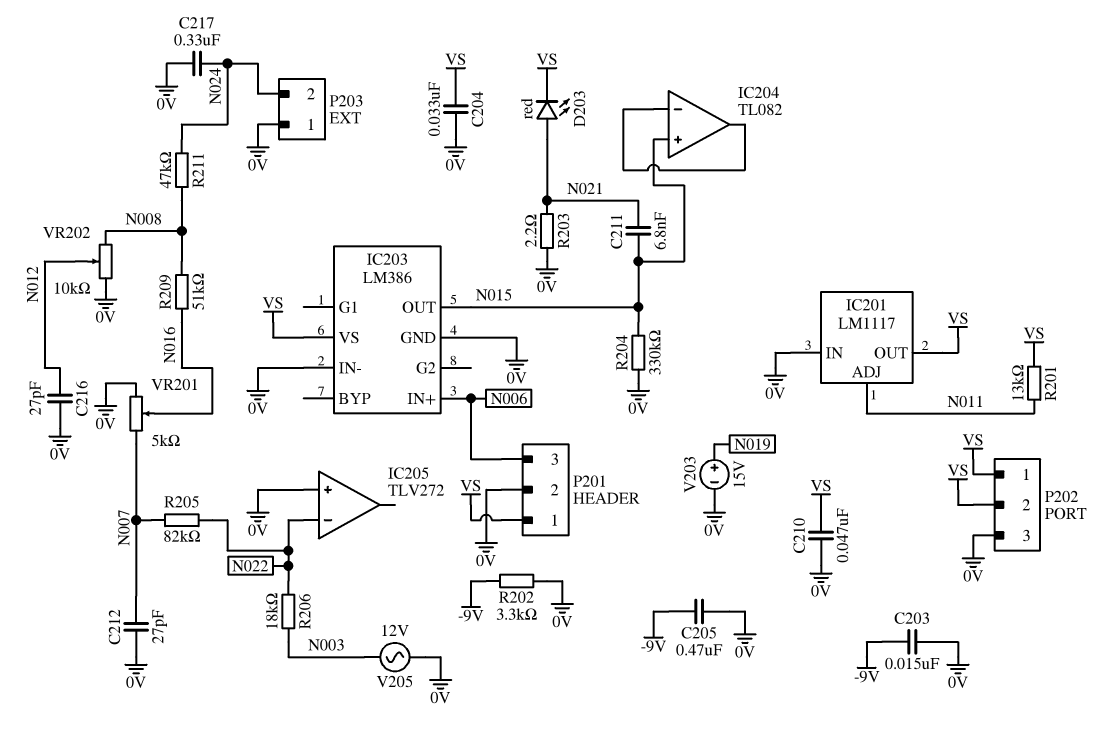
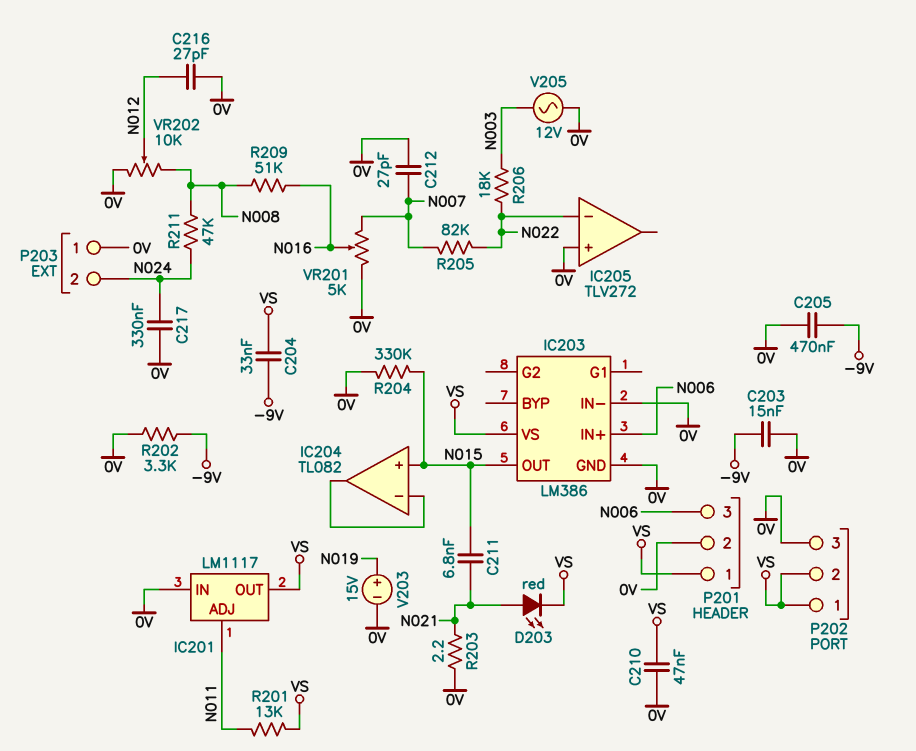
C204: 33nF (0V, VS) -> 33nF (-9V, VS)

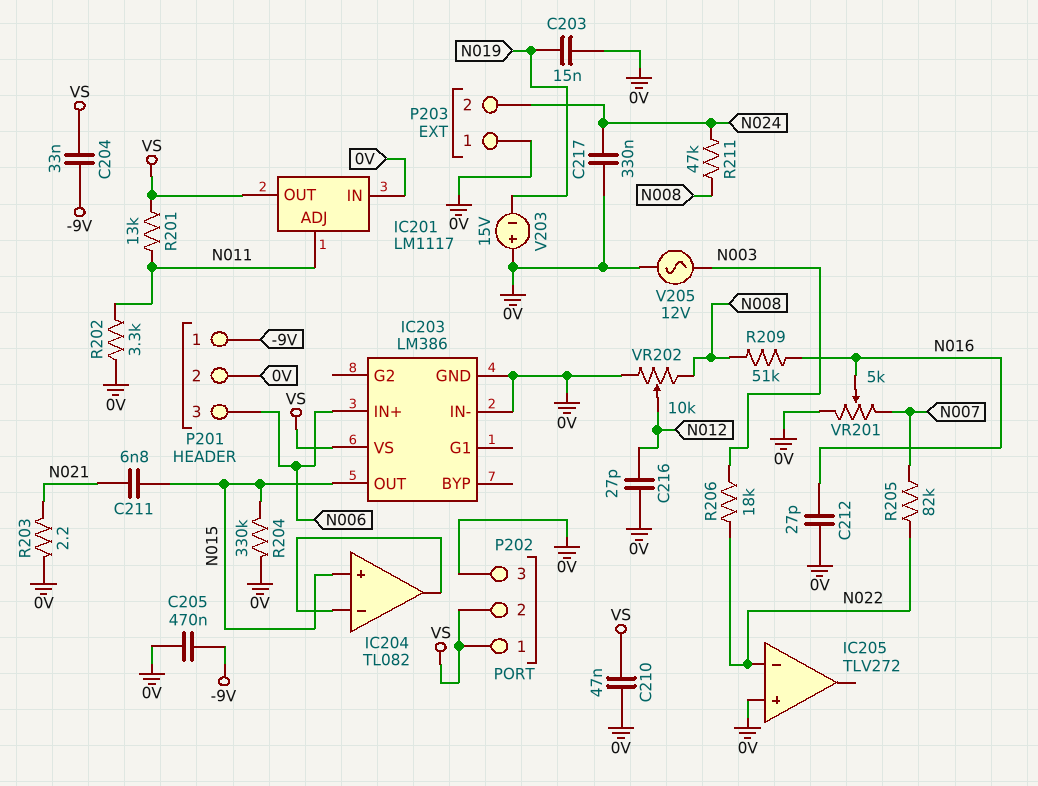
C203: 15nF (-9V, 0V) -> 15nF (0V, N019)
C212: 27pF (0V, N007) -> 27pF (0V, N016)
D203: LED red (A N021, K VS) -> none
P201 pin 1: VS -> -9V
R202: 3.3k (-9V, 0V) -> 3.3k (0V, N011)
V203: 15V (plus N019, minus 0V) -> 15V (plus 0V, minus N019)

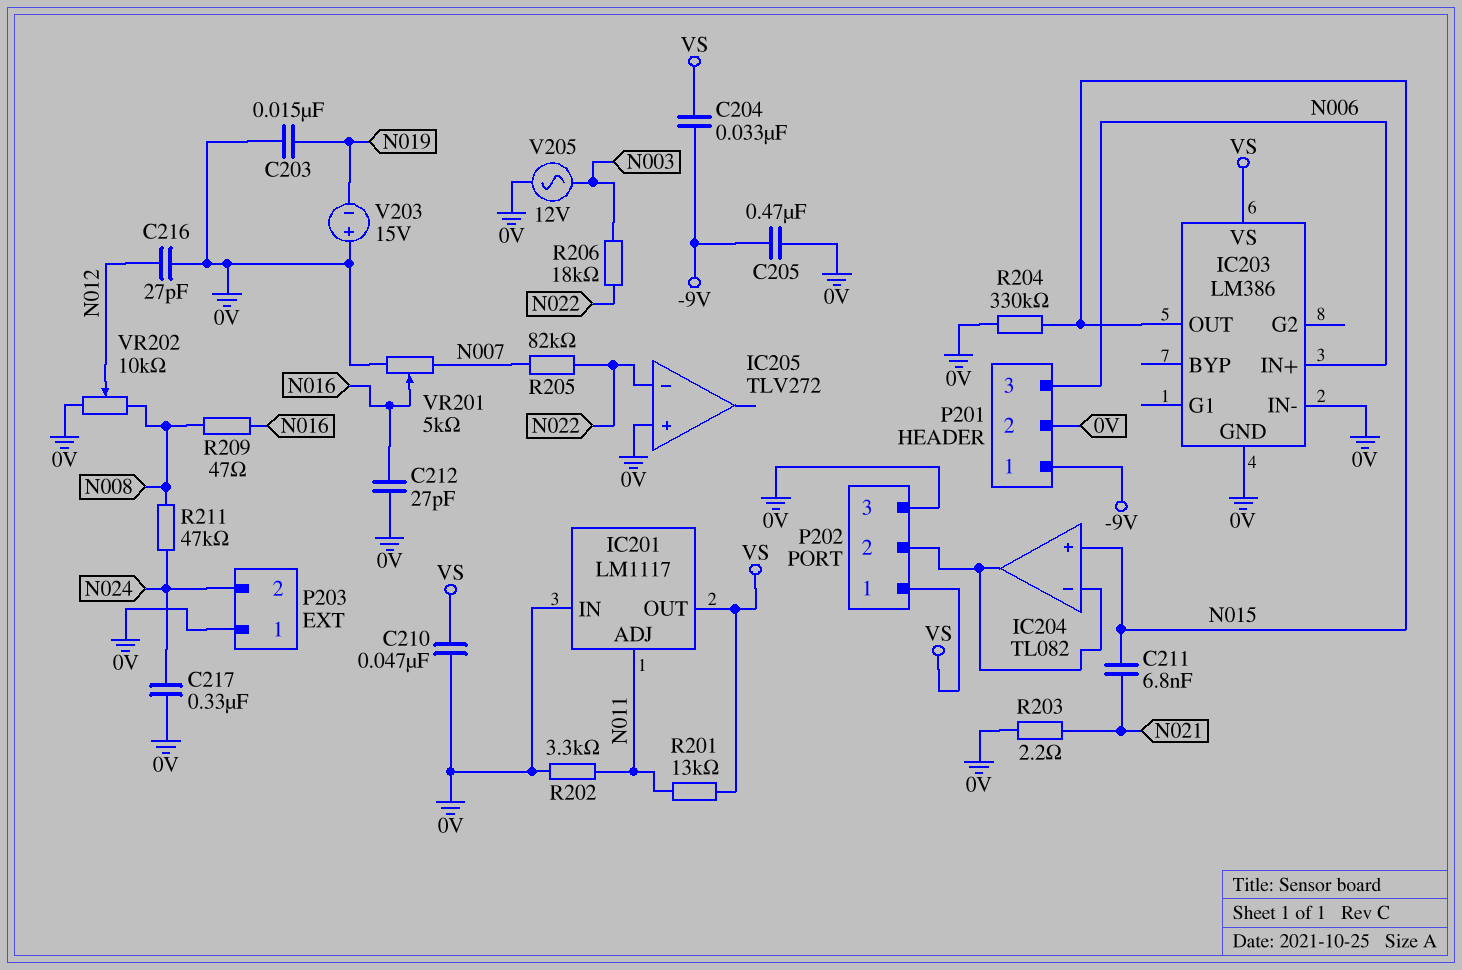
P202 pin 2: VS -> IC204/in-
R209: 51k (N008, N016) -> 47 (N008, N016)

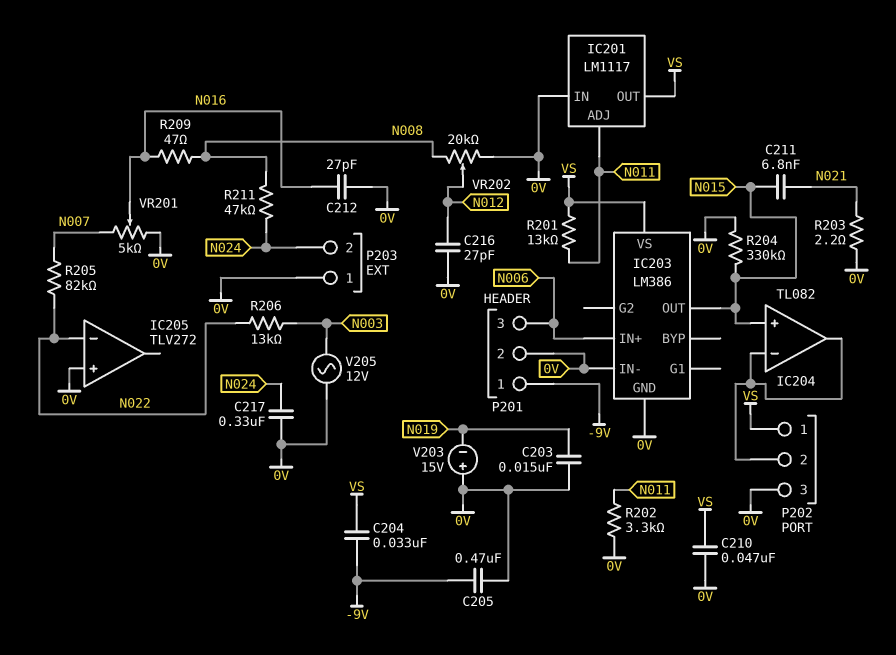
R206: 18k (N003, N022) -> 13k (N003, N022)
VR202: 10k (0V, N008, wiper N012) -> 20k (0V, N008, wiper N012)

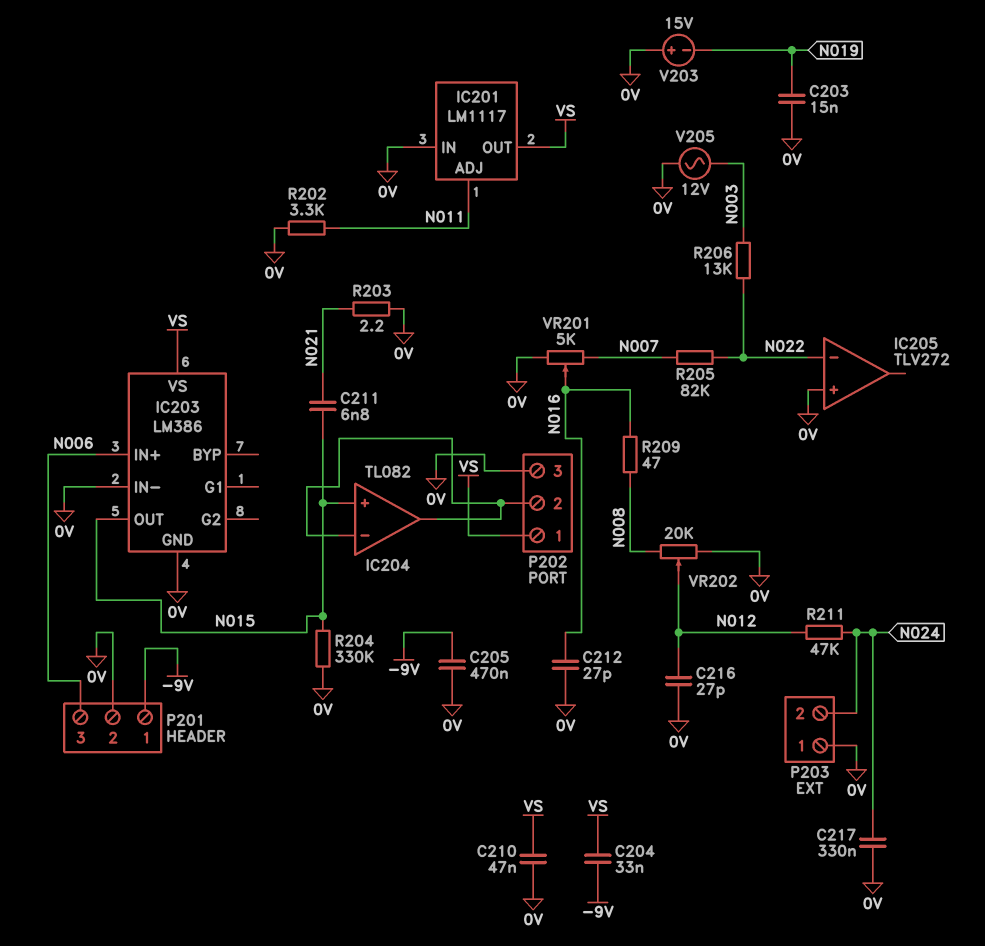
R201: 13k (N011, VS) -> none
R211: 47k (N008, N024) -> 47k (N012, N024)

